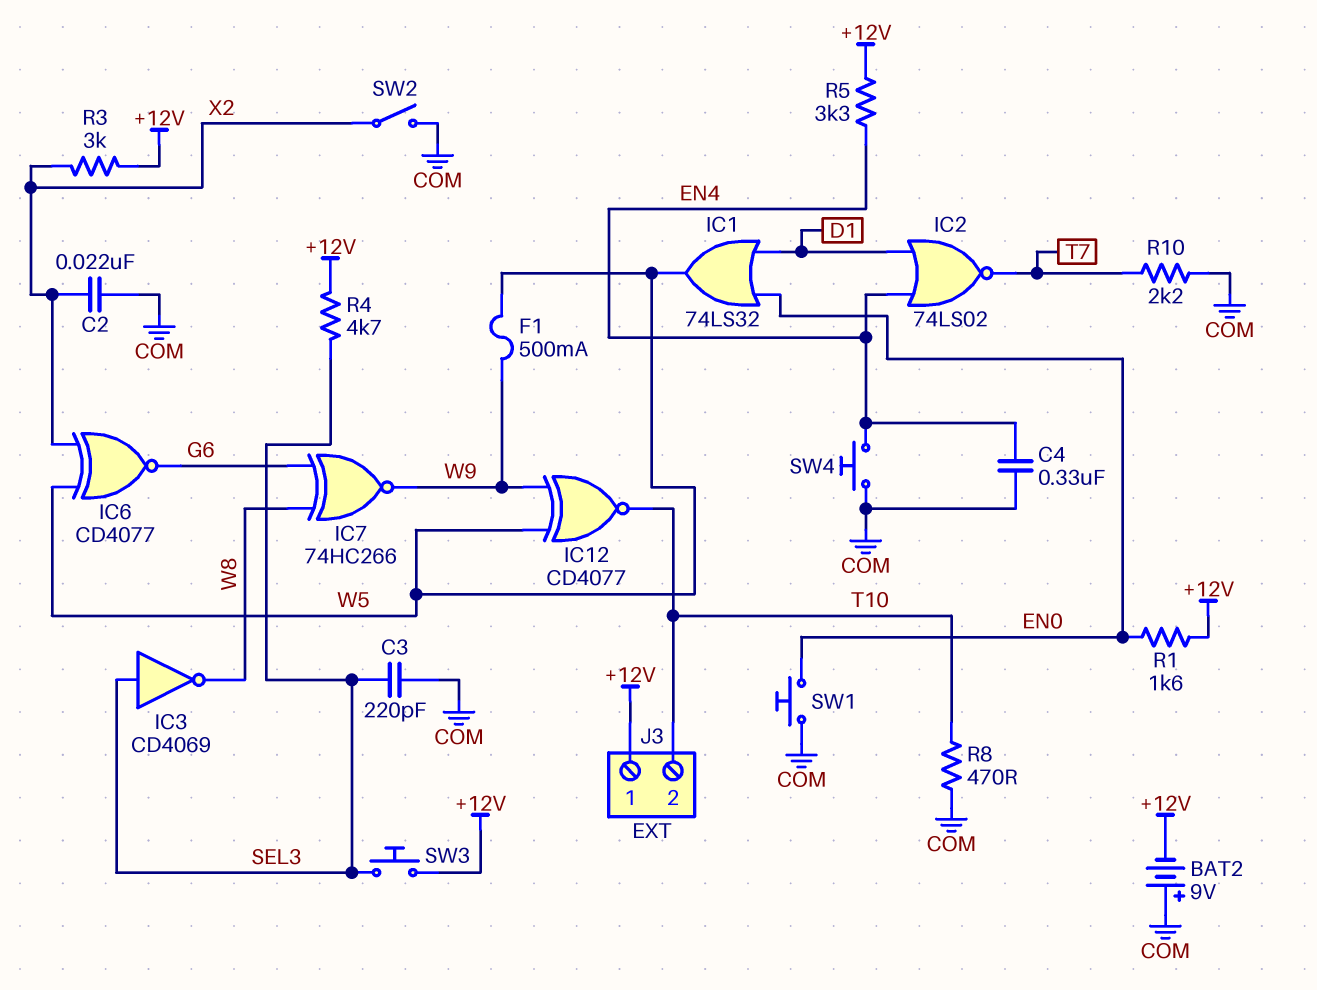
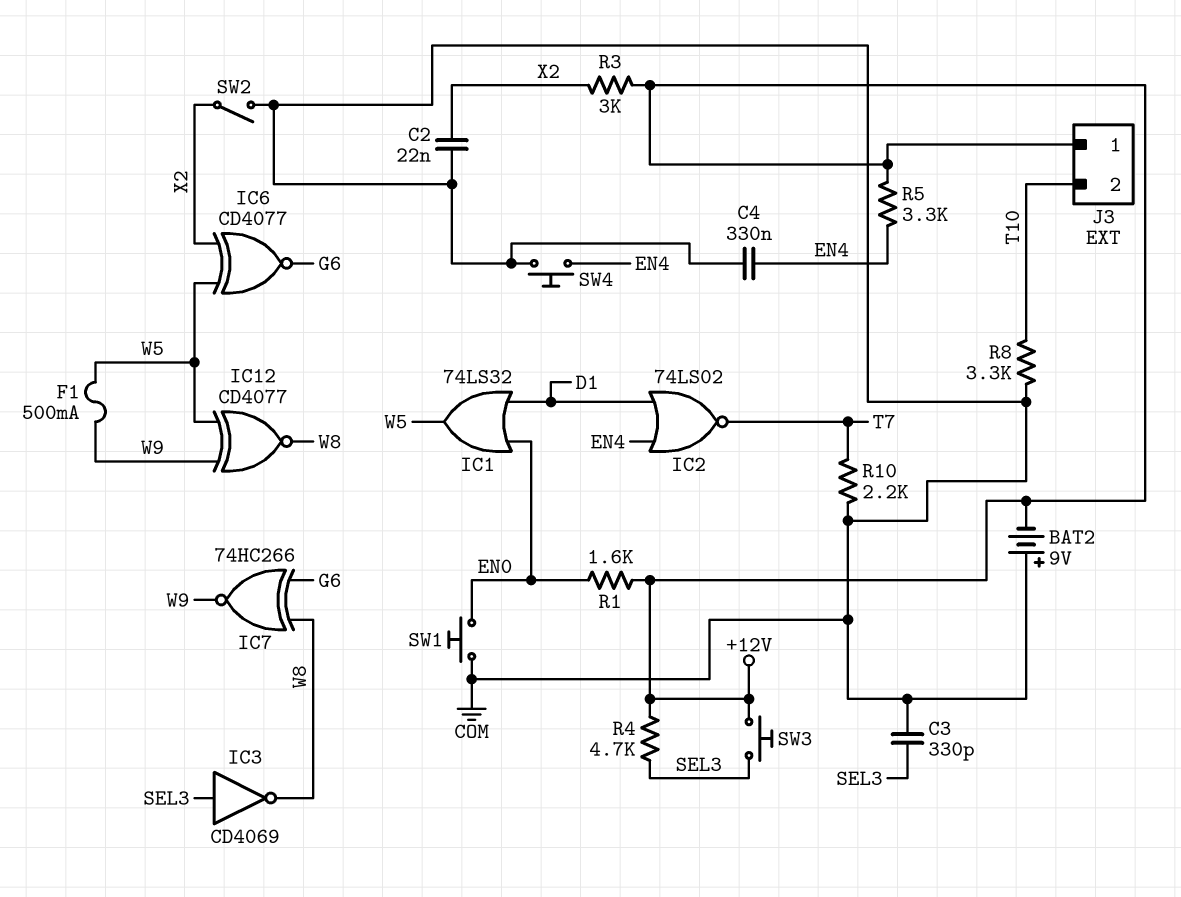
C3: 220pF (COM, SEL3) -> 330pF (COM, SEL3)
IC12: XNOR CD4077 (in W5, in W9, out T10) -> XNOR CD4077 (in W5, in W9, out W8)
R8: 470 (COM, T10) -> 3.3k (COM, T10)

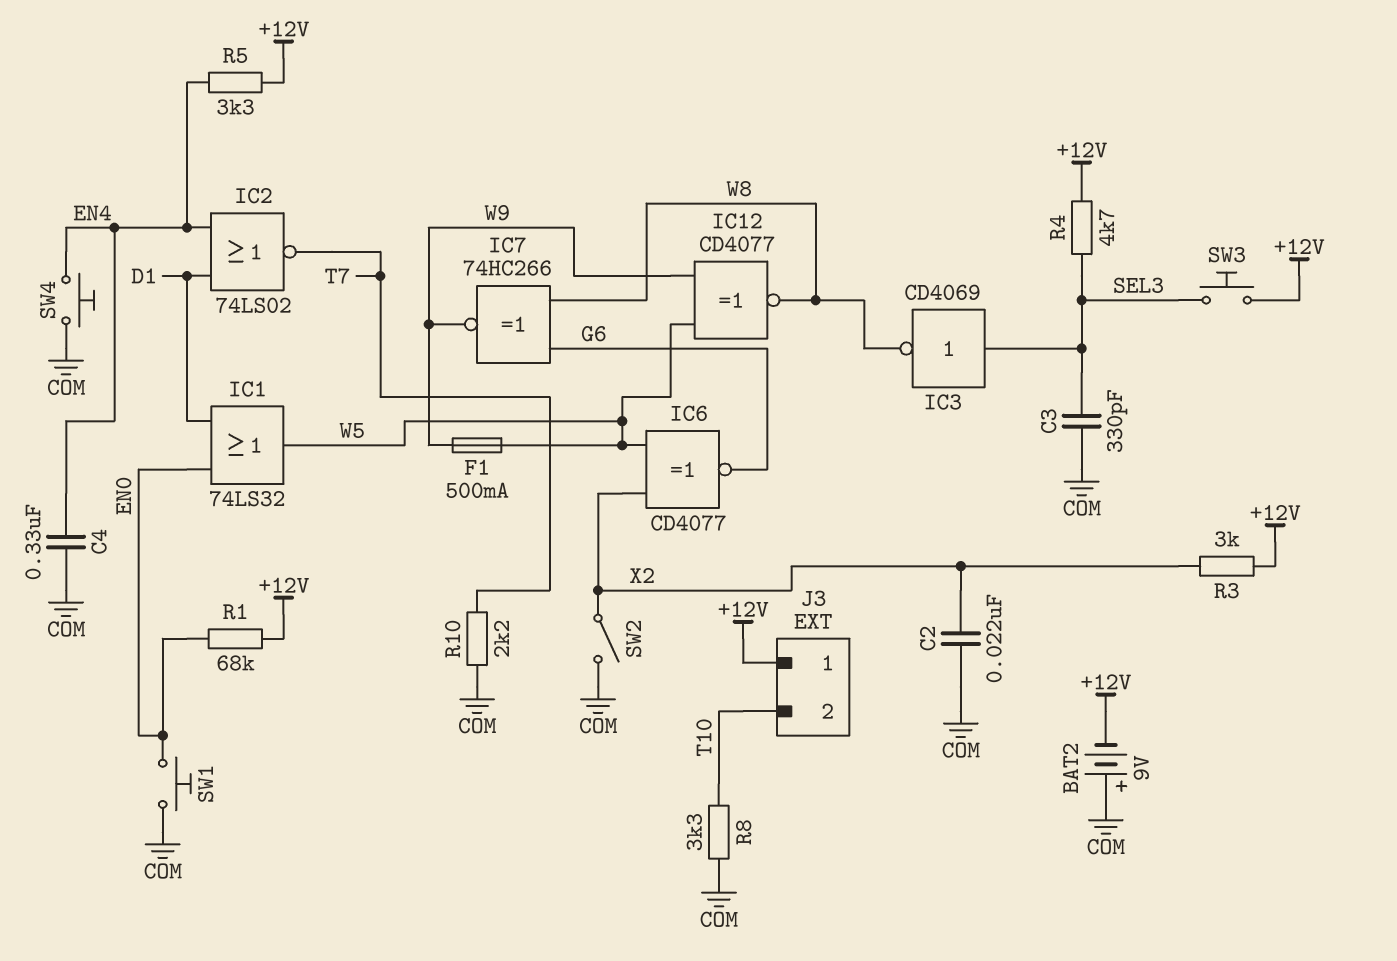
R1: 1.6k (+12V, EN0) -> 68k (+12V, EN0)

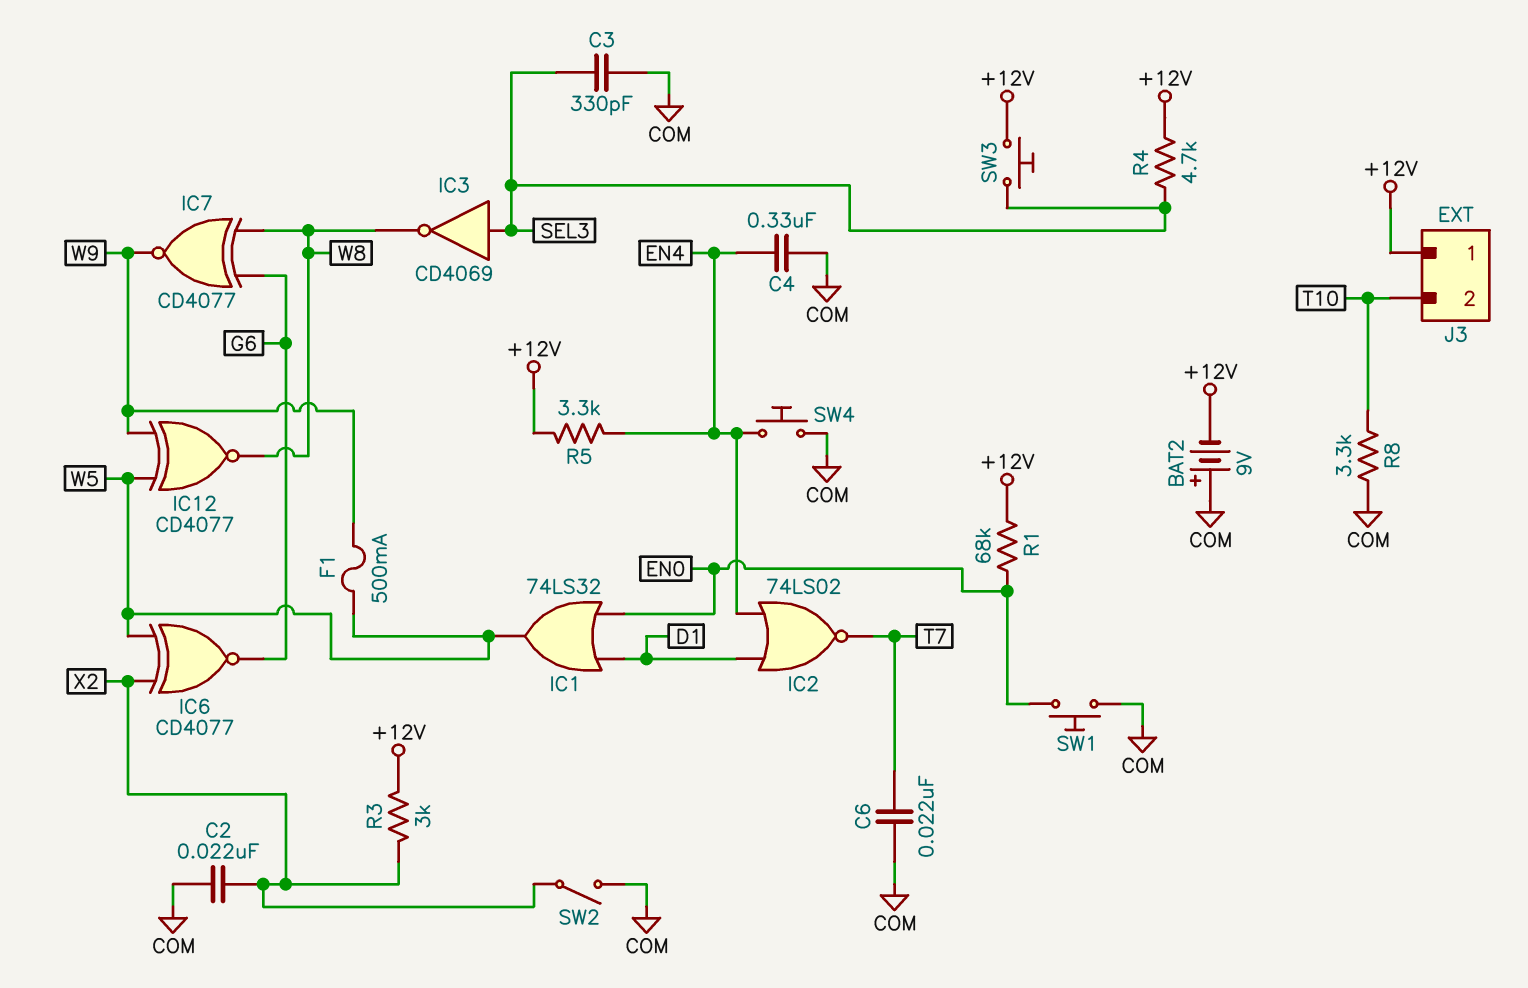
C6: none -> 22nF (COM, T7)
IC7: XNOR 74HC266 (in G6, in W8, out W9) -> XNOR CD4077 (in G6, in W8, out W9)
R10: 2.2k (COM, T7) -> none

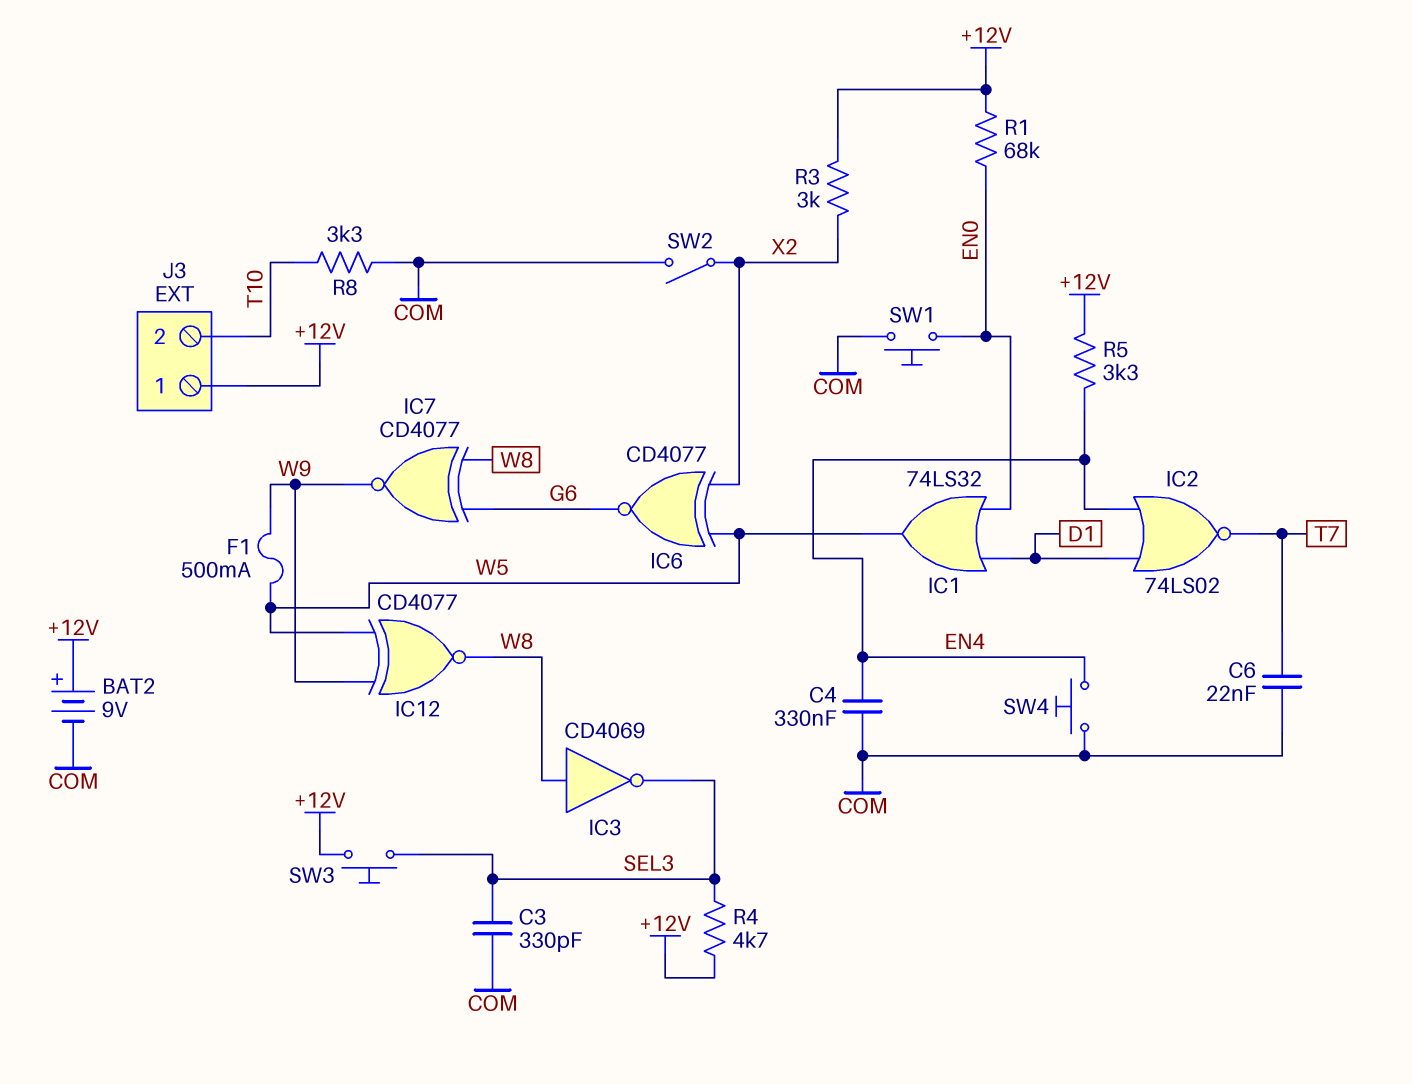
BAT2: 9V (plus COM, minus +12V) -> 9V (plus +12V, minus COM)
C2: 22nF (COM, X2) -> none
IC3: NOT CD4069 (in SEL3, out W8) -> NOT CD4069 (in W8, out SEL3)

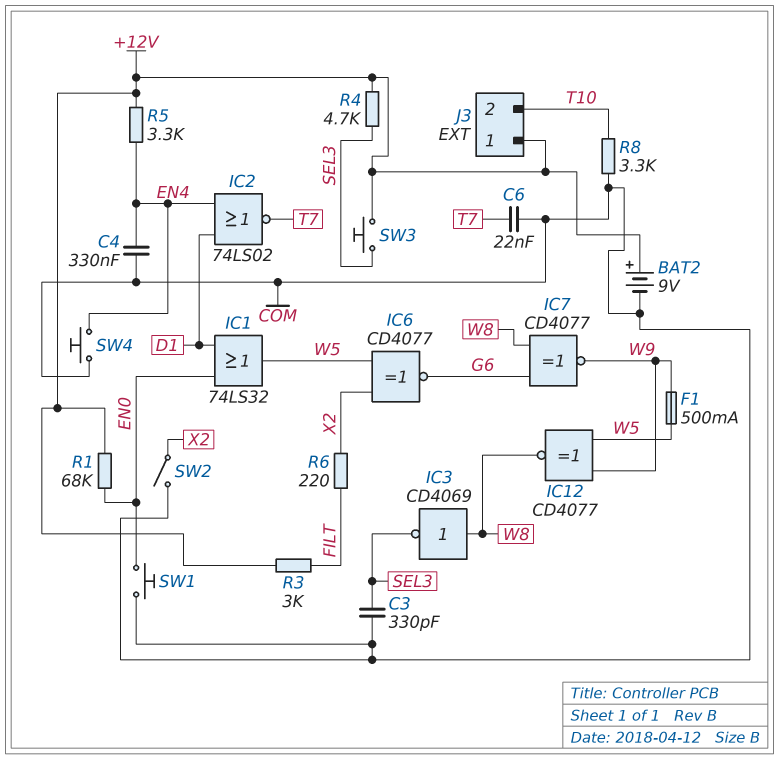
R3: 3k (+12V, X2) -> 3k (+12V, FILT)
R6: none -> 220 (FILT, X2)

